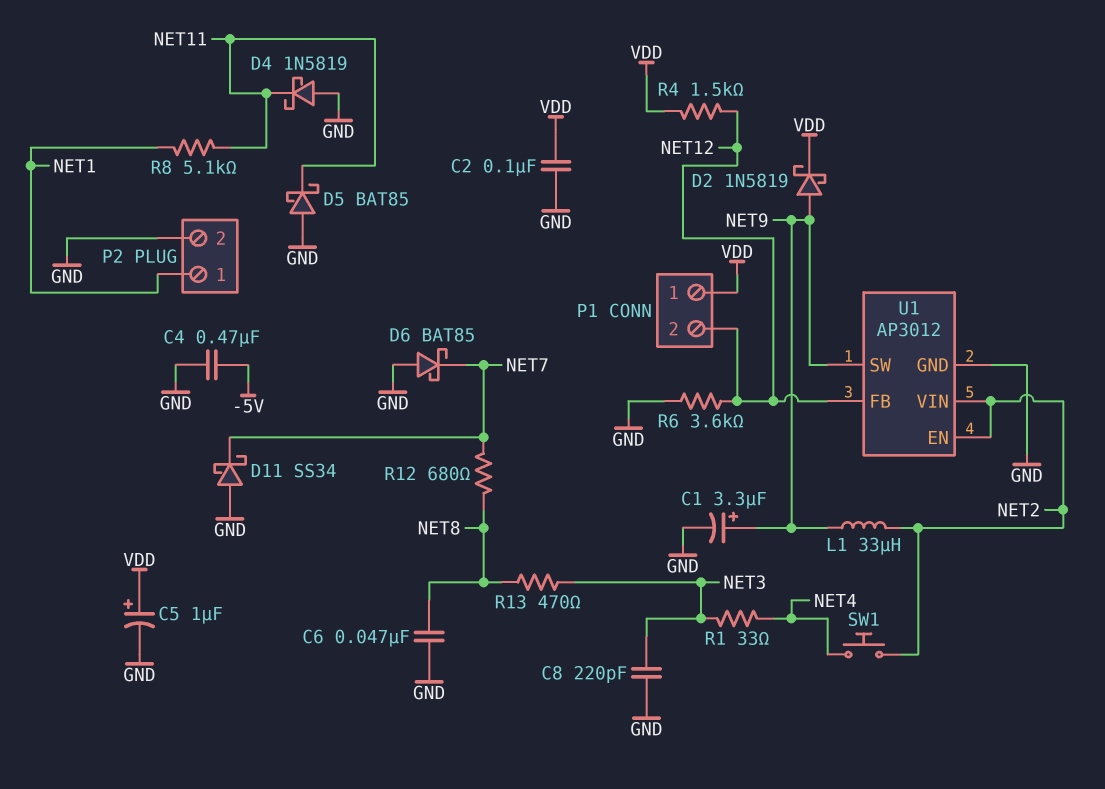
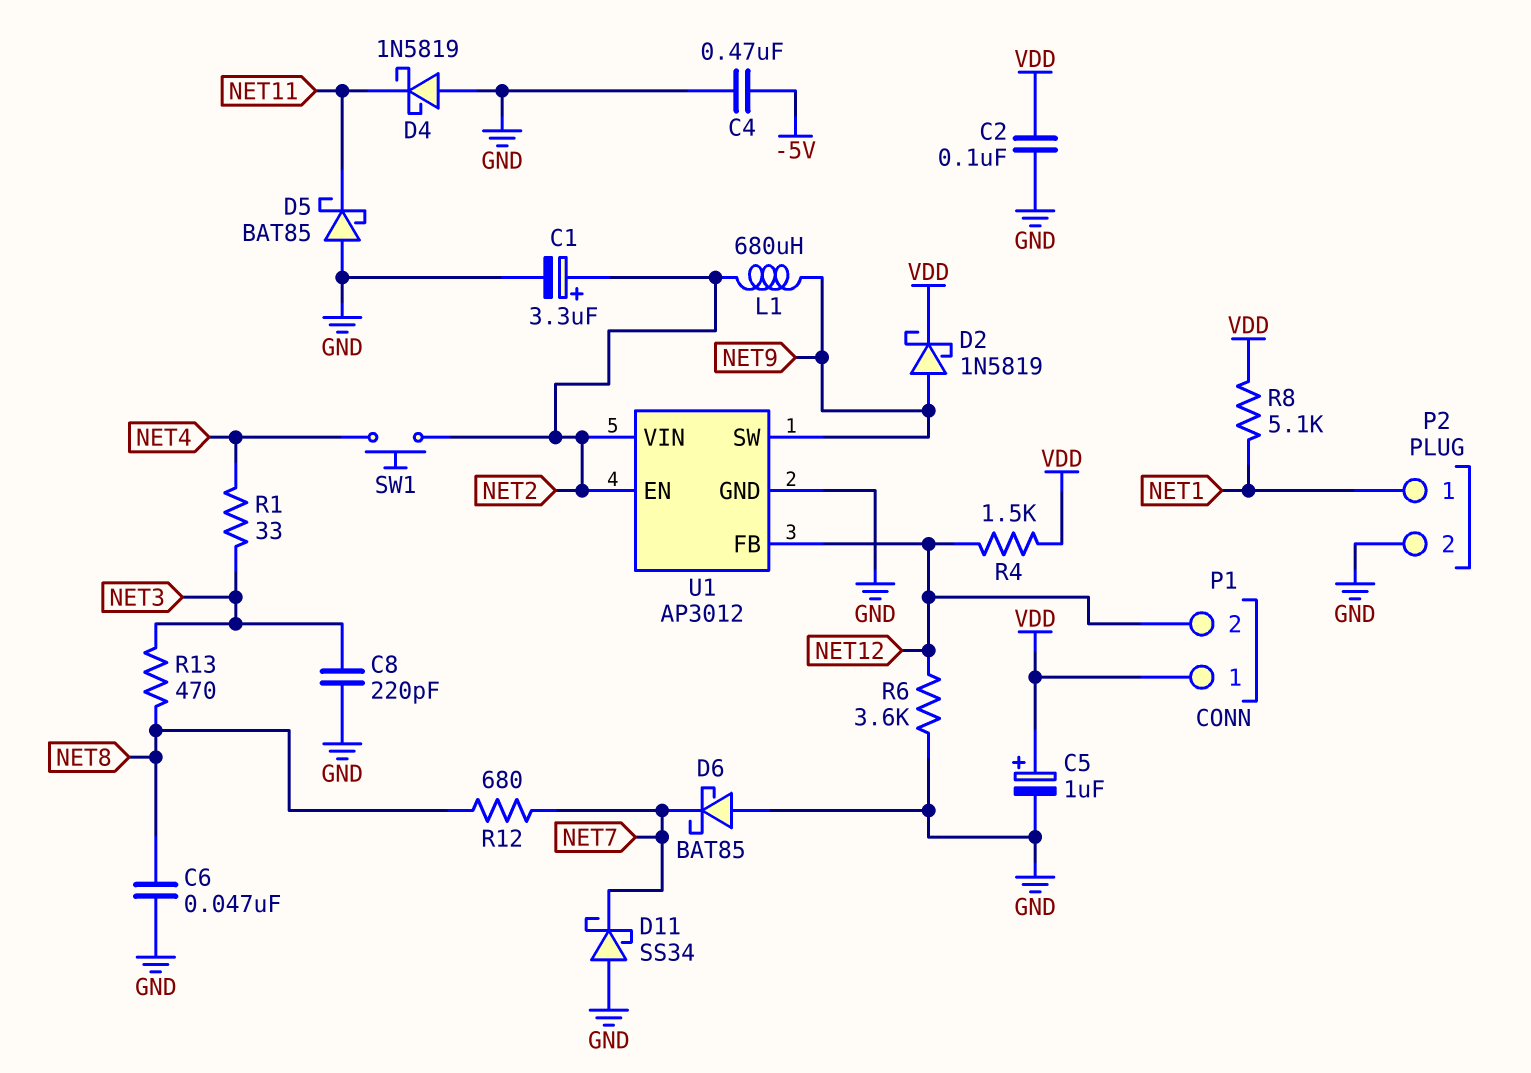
C1: 3.3uF (plus NET9, minus GND) -> 3.3uF (plus NET2, minus GND)
L1: 33uH (NET2, NET9) -> 680uH (NET2, NET9)
R8: 5.1k (NET1, NET11) -> 5.1k (NET1, VDD)

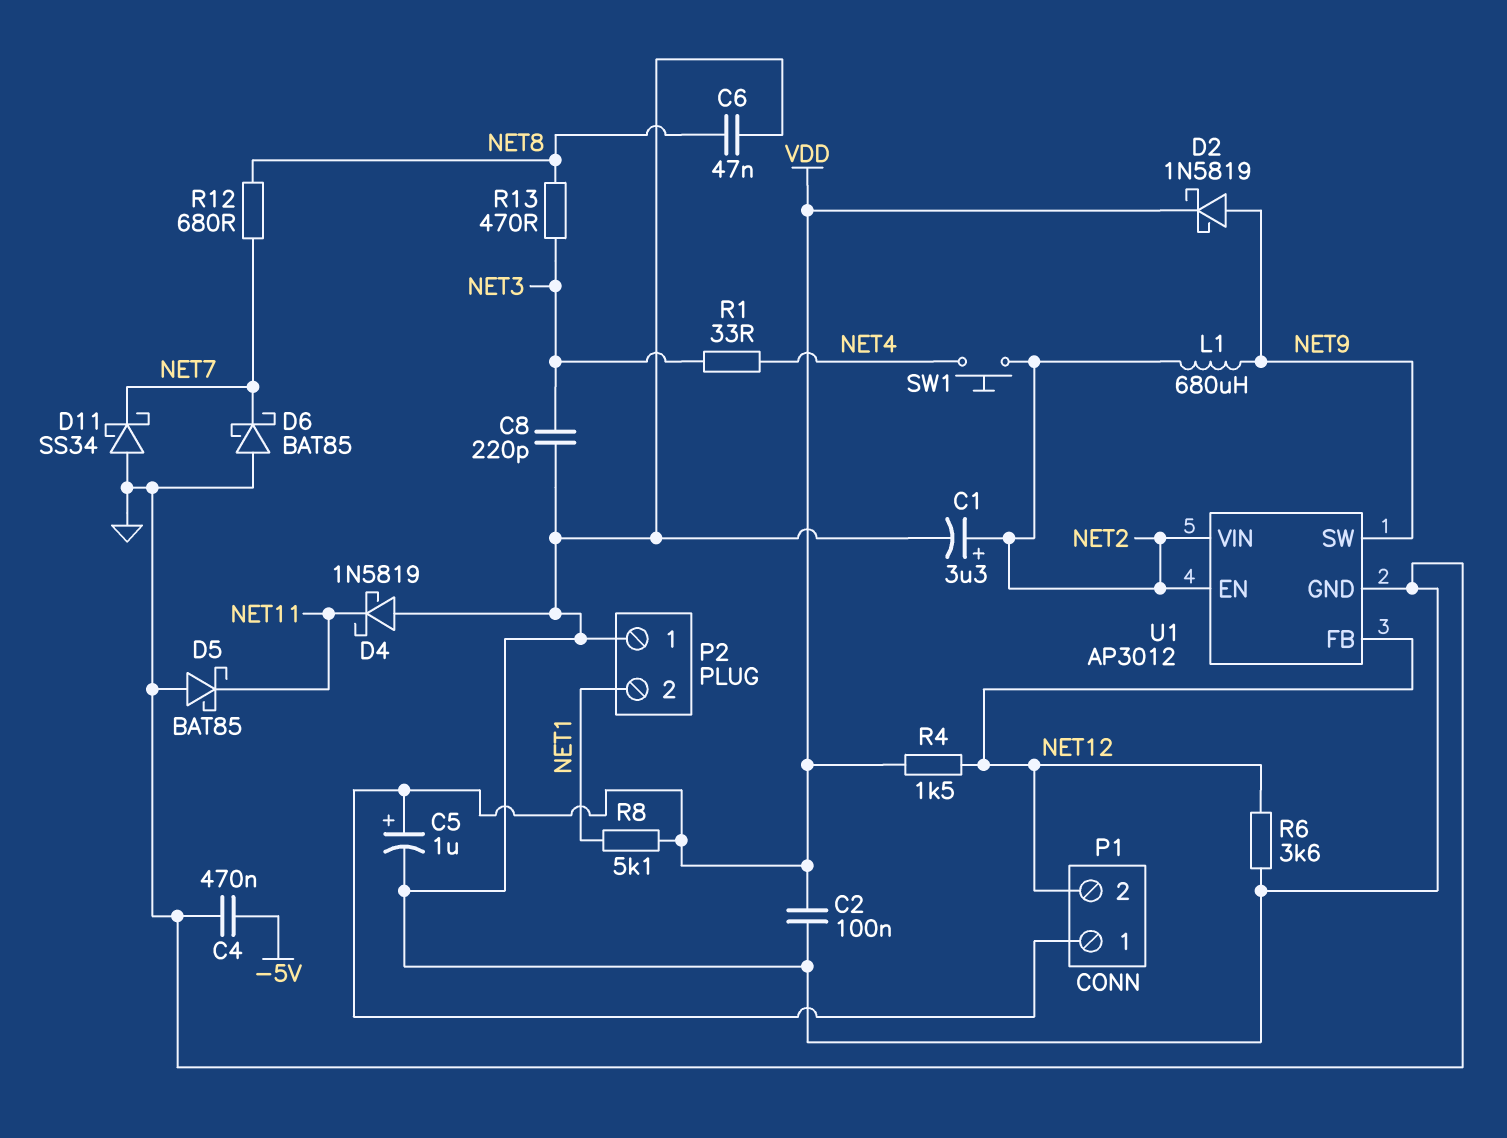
P2 pin 1: NET1 -> GND
P2 pin 2: GND -> NET1

